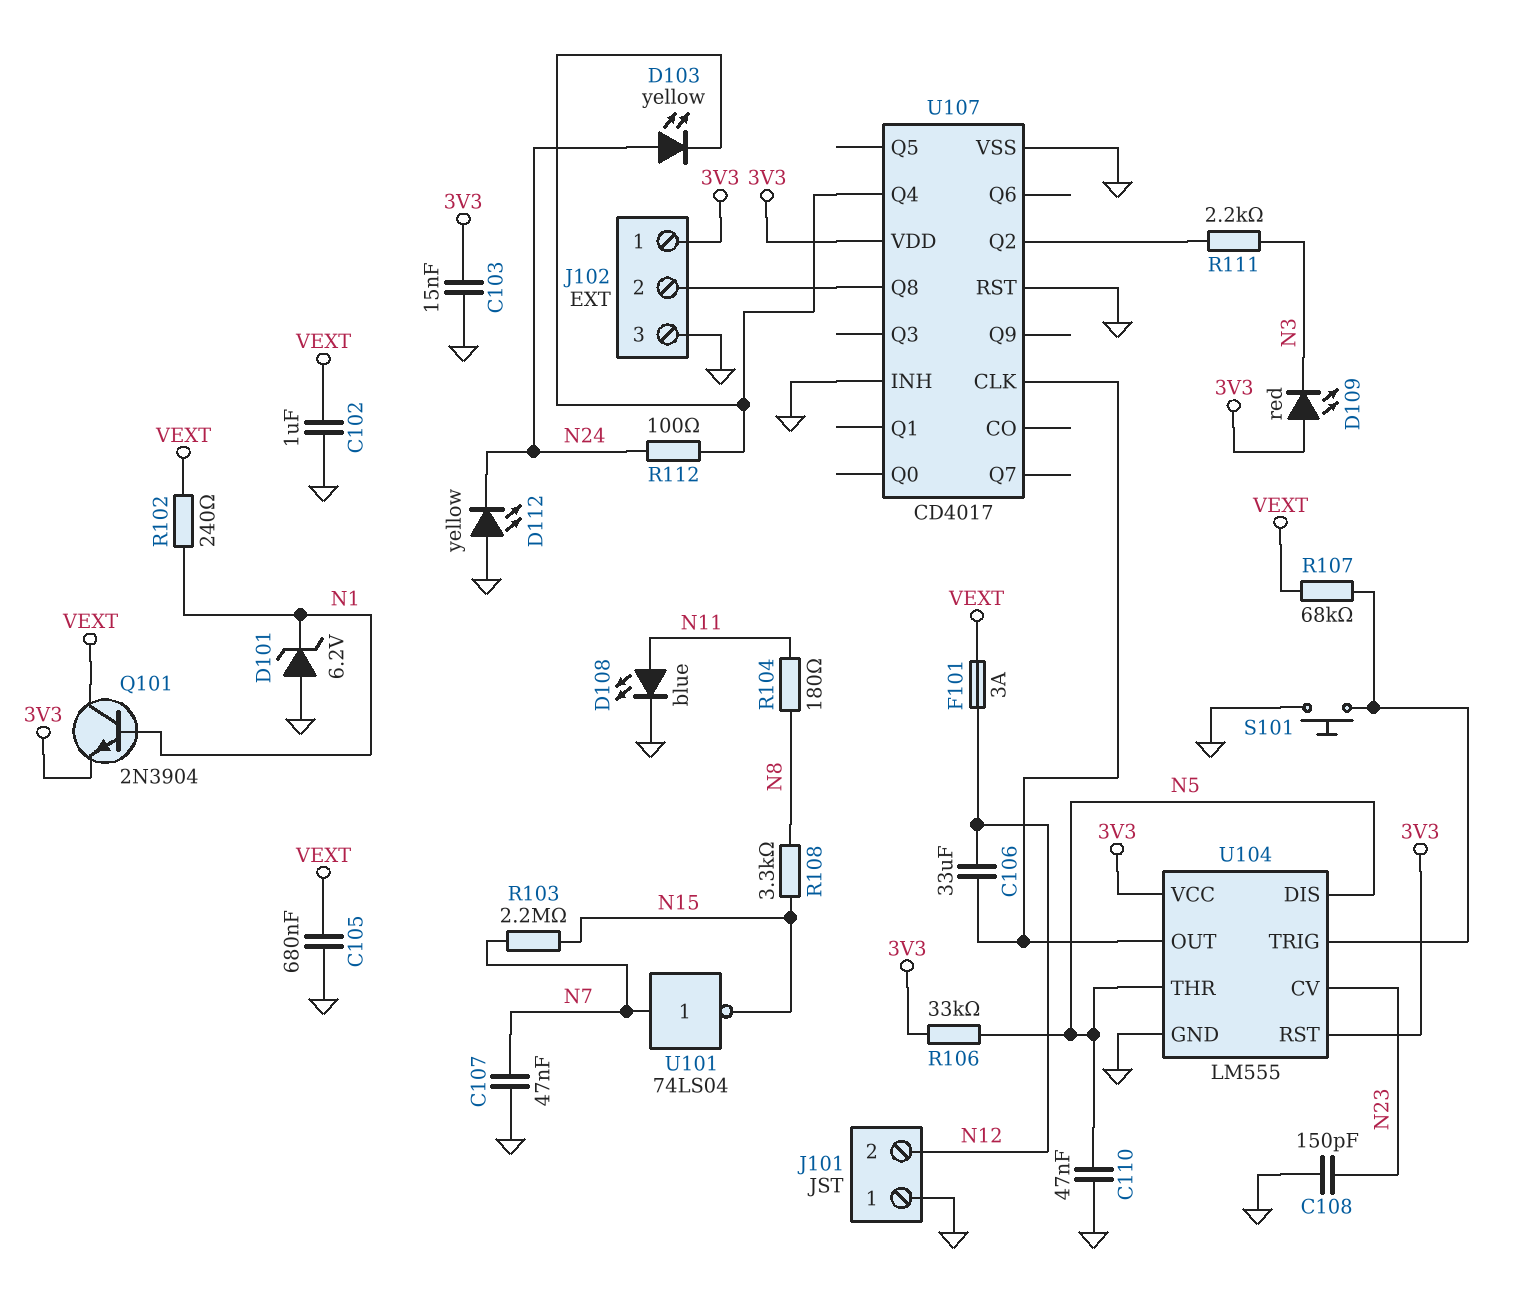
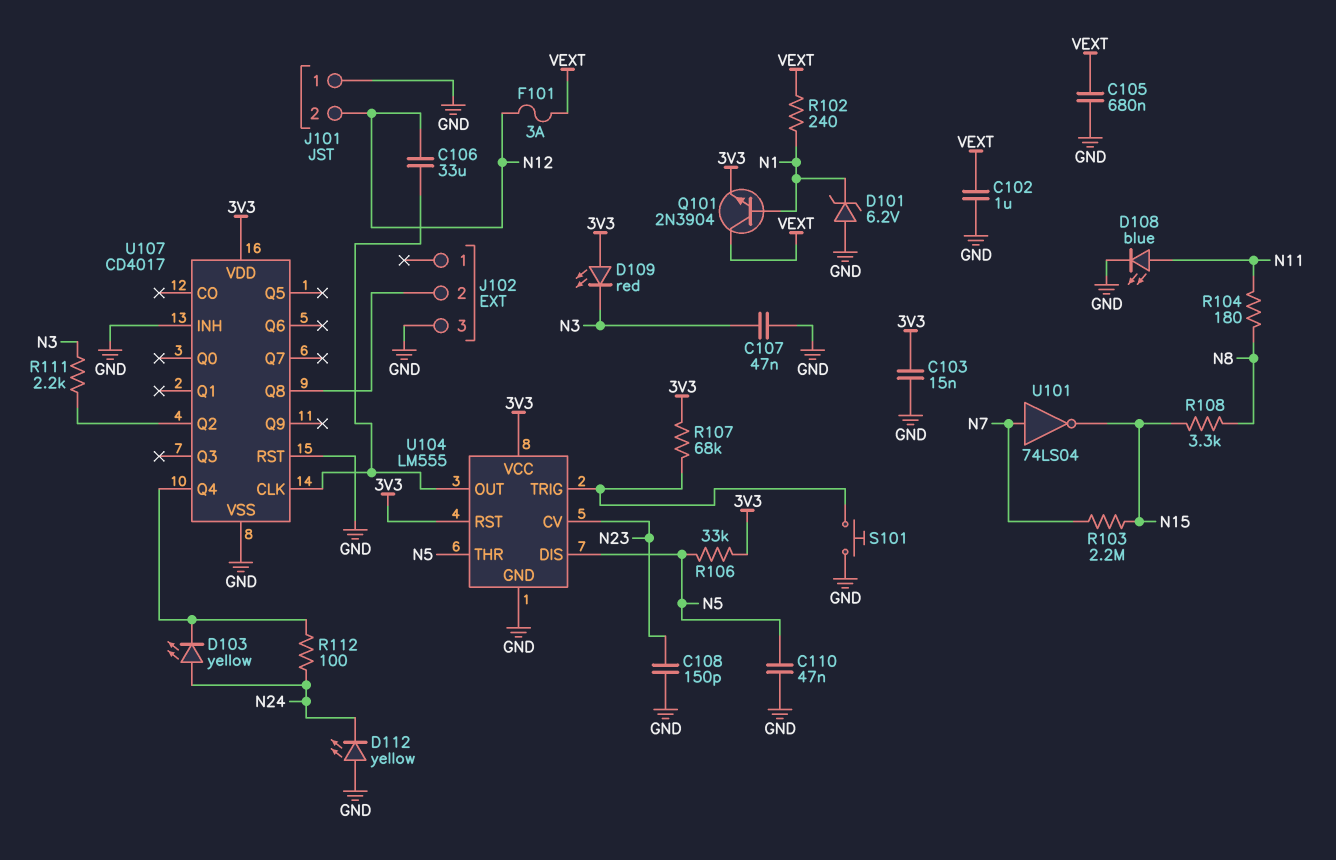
C107: 47nF (GND, N7) -> 47nF (GND, N3)
J102 pin 1: 3V3 -> none
R107: 68k (U104/TRIG, VEXT) -> 68k (3V3, U104/TRIG)

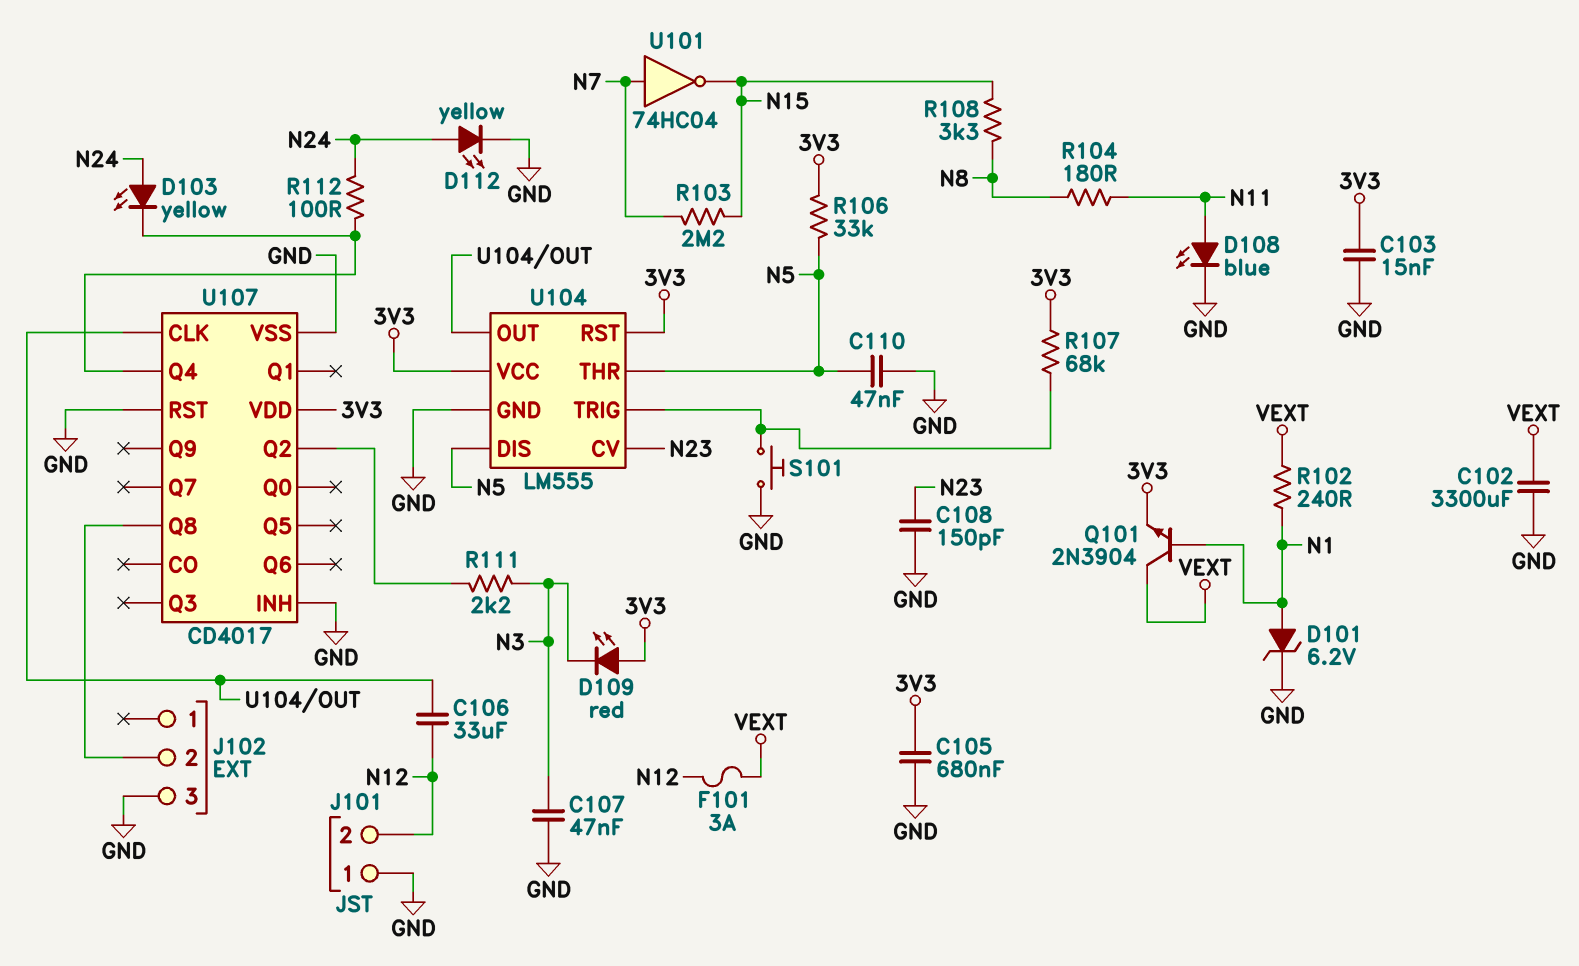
C102: 1uF (GND, VEXT) -> 3300uF (GND, VEXT)
C105: 680nF (GND, VEXT) -> 680nF (3V3, GND)
D101: zener 6.2V (A GND, K N1) -> zener 6.2V (A N1, K GND)
D112: LED yellow (A GND, K N24) -> LED yellow (A N24, K GND)
U101: NOT 74LS04 (in N7, out N15) -> NOT 74HC04 (in N7, out N15)

